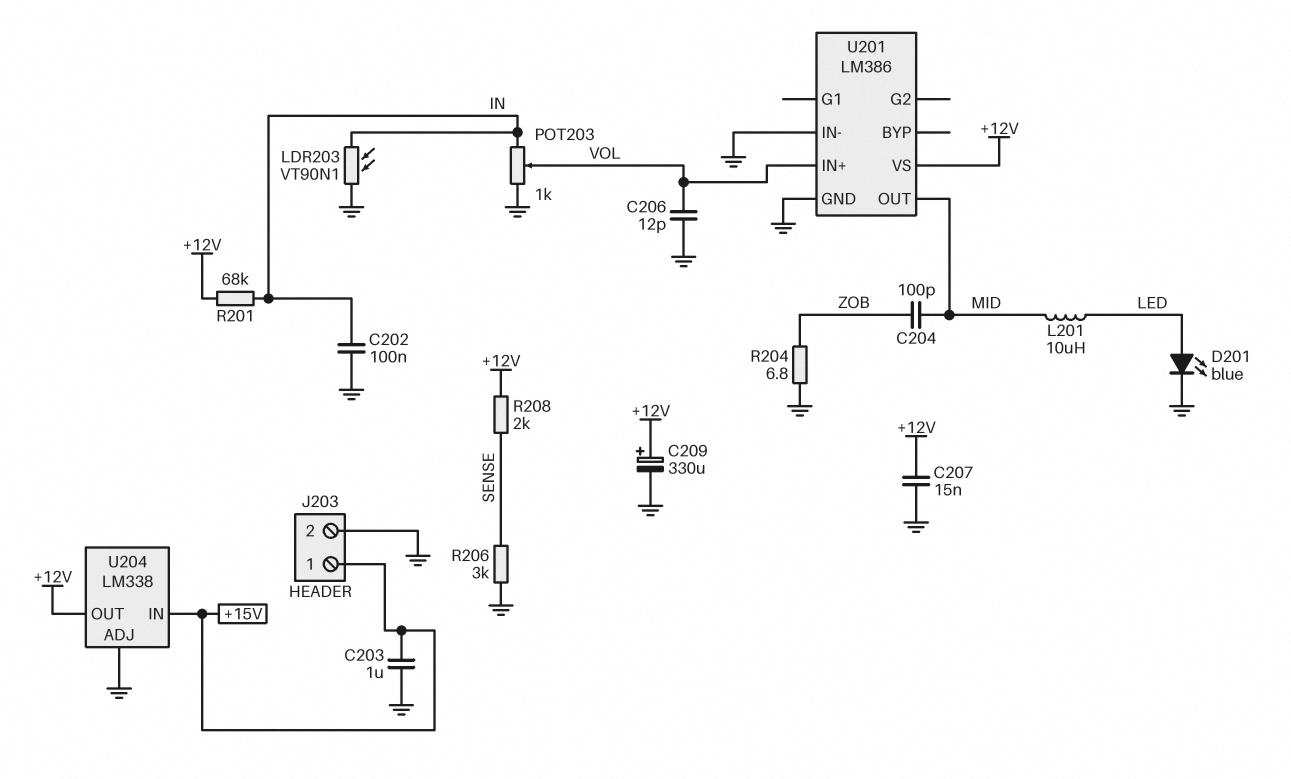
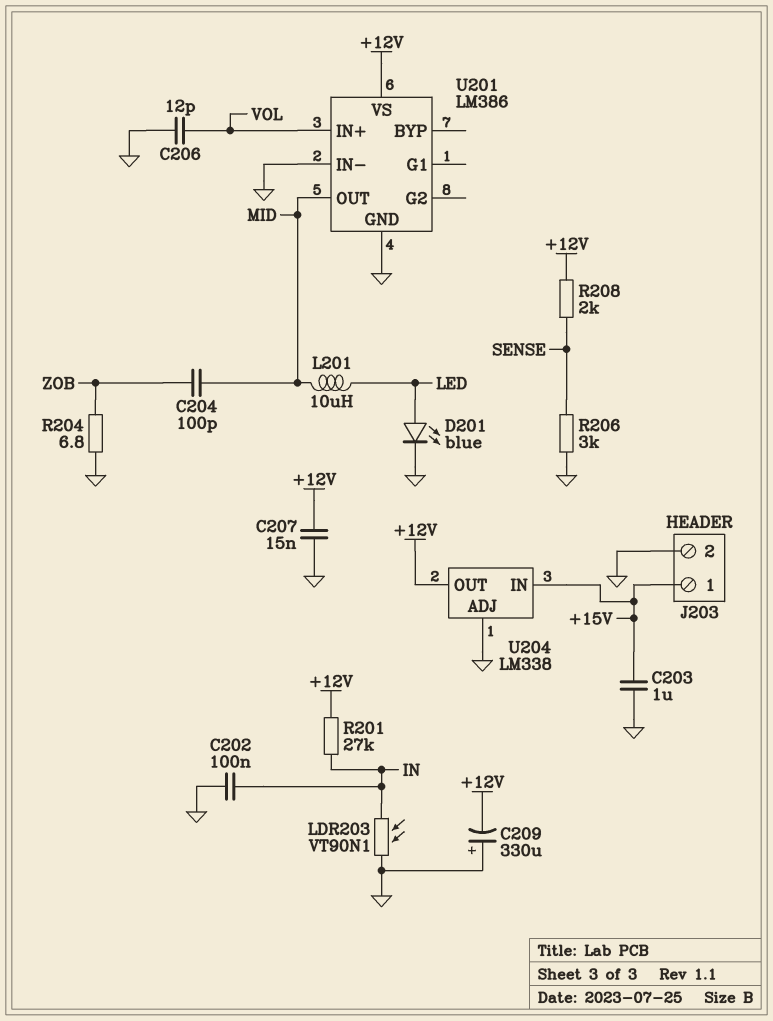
C209: 330uF (plus +12V, minus GND) -> 330uF (plus GND, minus +12V)
POT203: 1k (GND, IN, wiper VOL) -> none
R201: 68k (+12V, IN) -> 27k (+12V, IN)

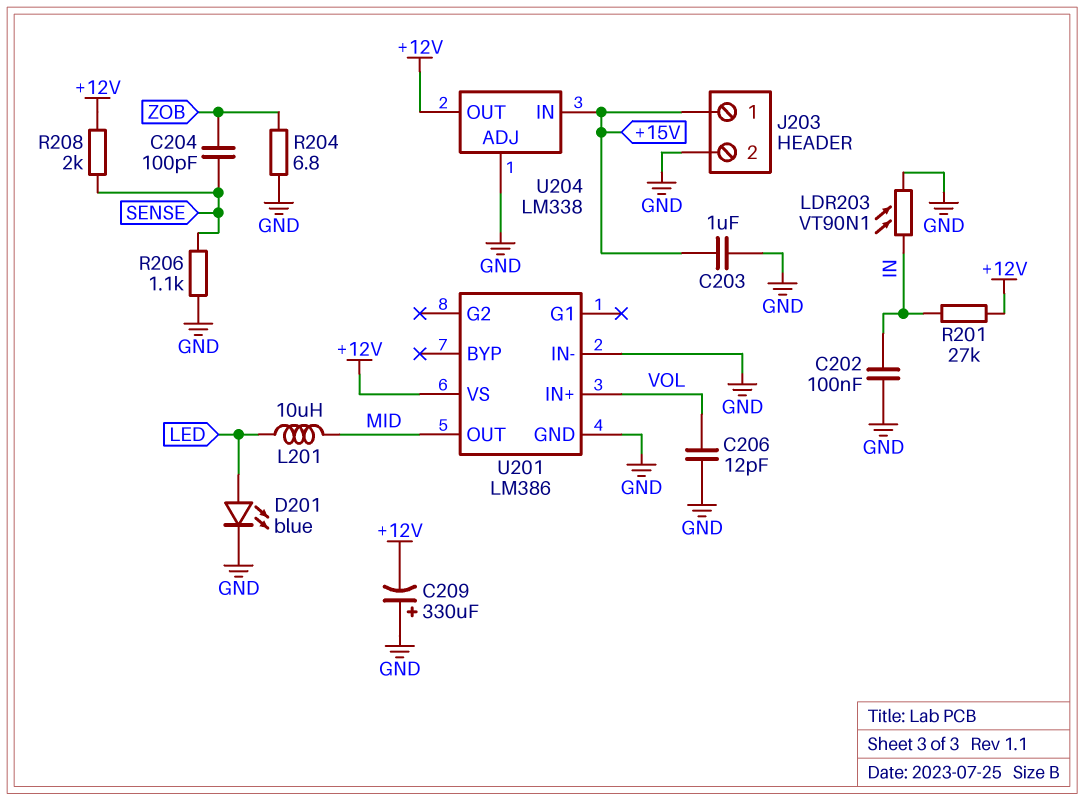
C204: 100pF (MID, ZOB) -> 100pF (SENSE, ZOB)
C207: 15nF (+12V, GND) -> none
R206: 3k (GND, SENSE) -> 1.1k (GND, SENSE)

